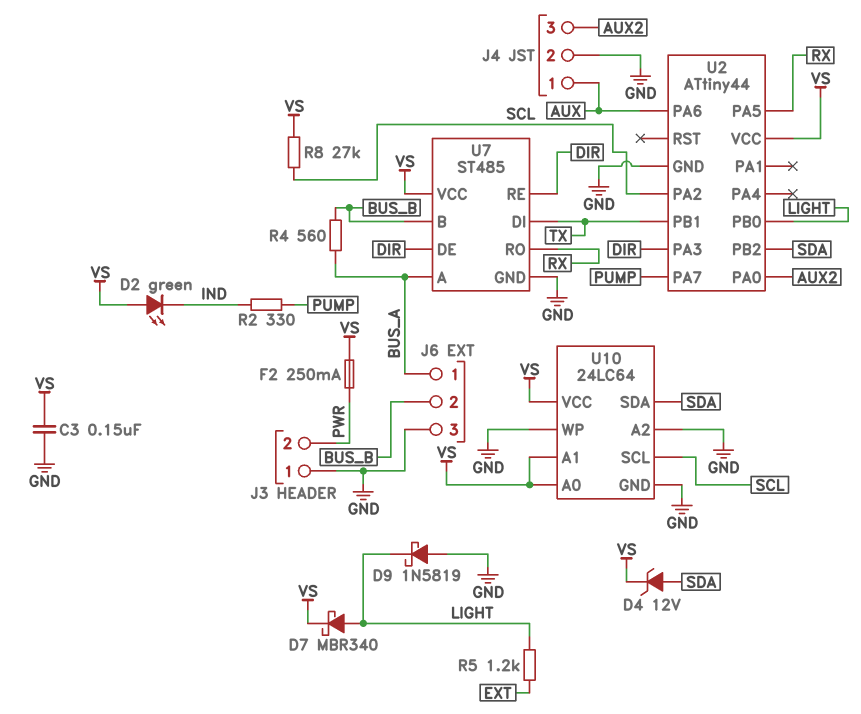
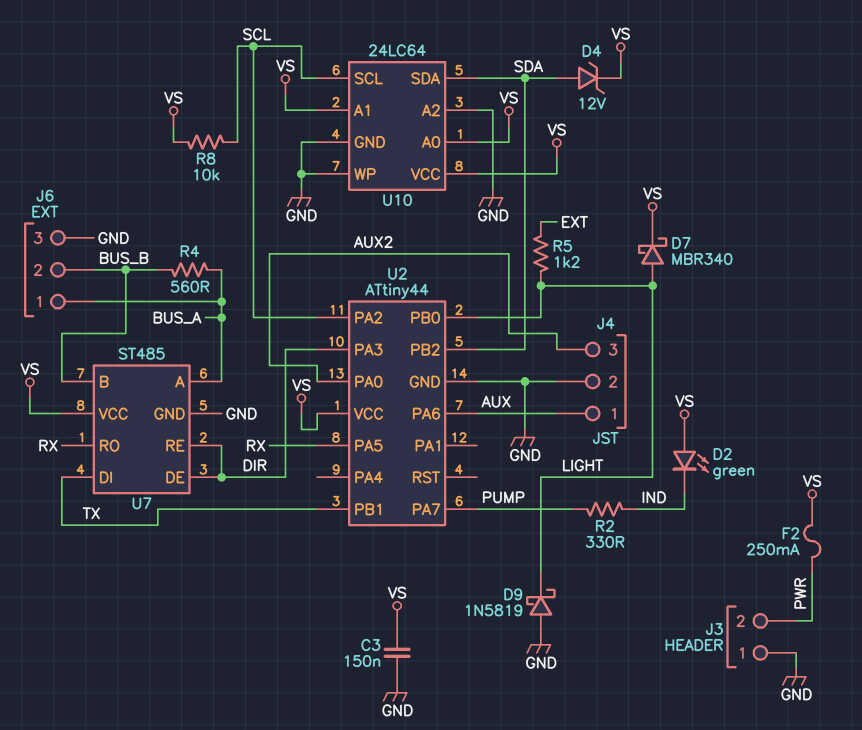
R8: 27k (SCL, VS) -> 10k (SCL, VS)

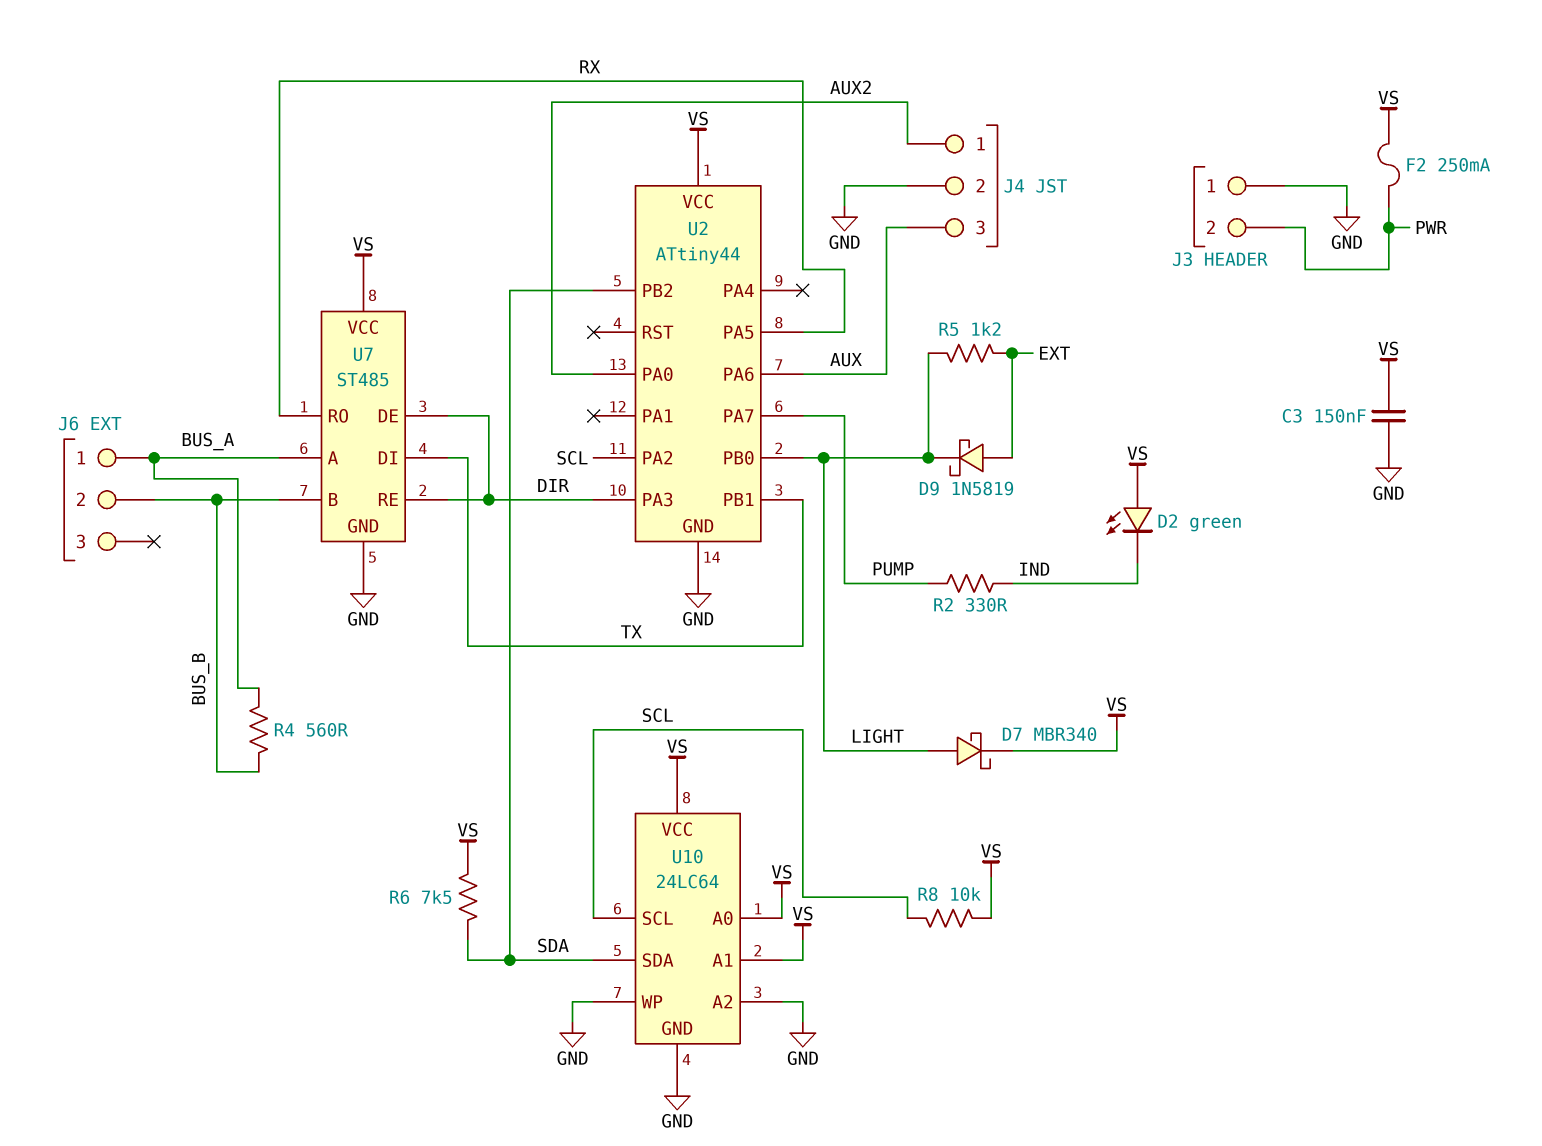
D4: zener 12V (A SDA, K VS) -> none
D9: schottky 1N5819 (A GND, K LIGHT) -> schottky 1N5819 (A EXT, K LIGHT)
J4 pin 1: AUX -> AUX2
J4 pin 3: AUX2 -> AUX
J6 pin 3: GND -> none
R6: none -> 7.5k (SDA, VS)

